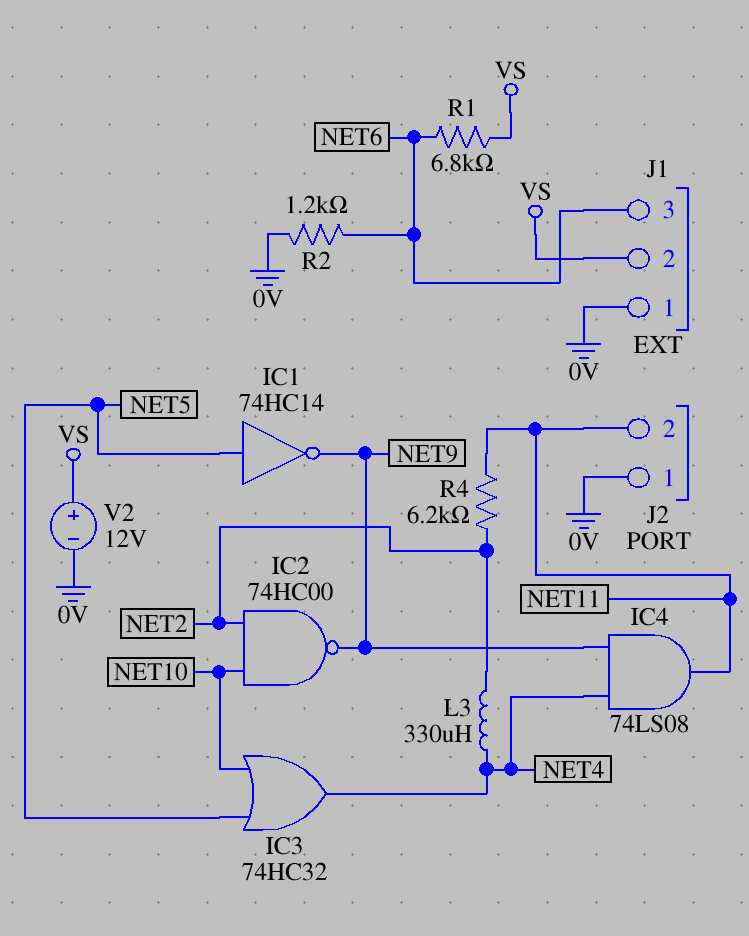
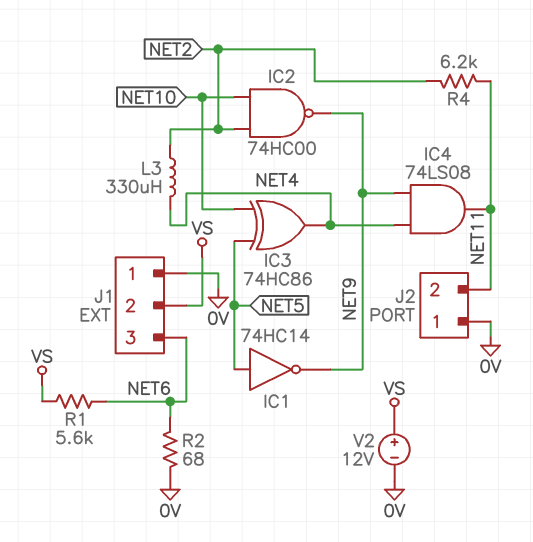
IC3: OR 74HC32 (in NET5, in NET10, out NET4) -> XOR 74HC86 (in NET5, in NET10, out NET4)
R1: 6.8k (NET6, VS) -> 5.6k (NET6, VS)
R2: 1.2k (0V, NET6) -> 68 (0V, NET6)

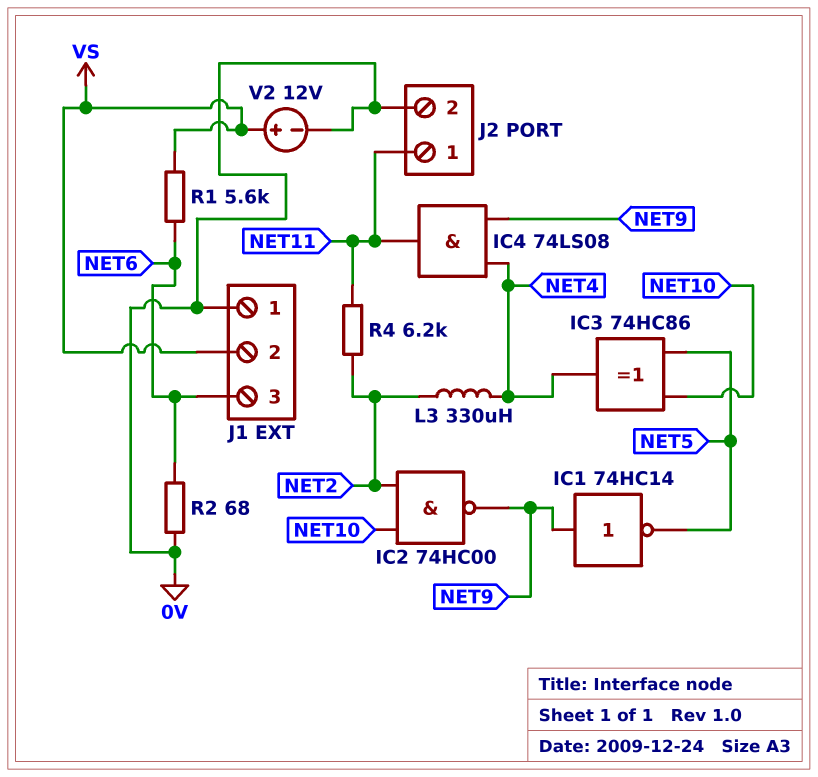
IC1: NOT 74HC14 (in NET5, out NET9) -> NOT 74HC14 (in NET9, out NET5)
J2 pin 1: 0V -> NET11
J2 pin 2: NET11 -> 0V

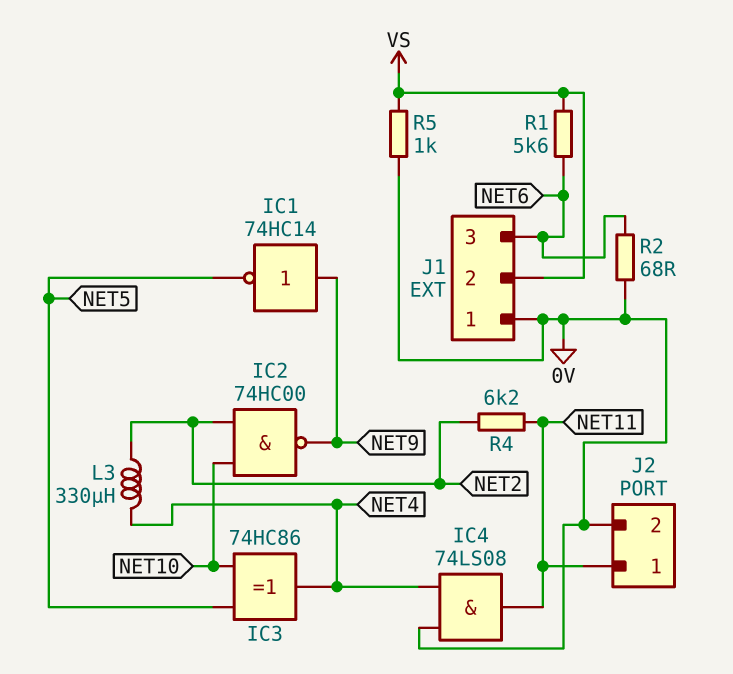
IC4: AND 74LS08 (in NET4, in NET9, out NET11) -> AND 74LS08 (in 0V, in NET4, out NET11)
R5: none -> 1k (0V, VS)
V2: 12V (plus VS, minus 0V) -> none

